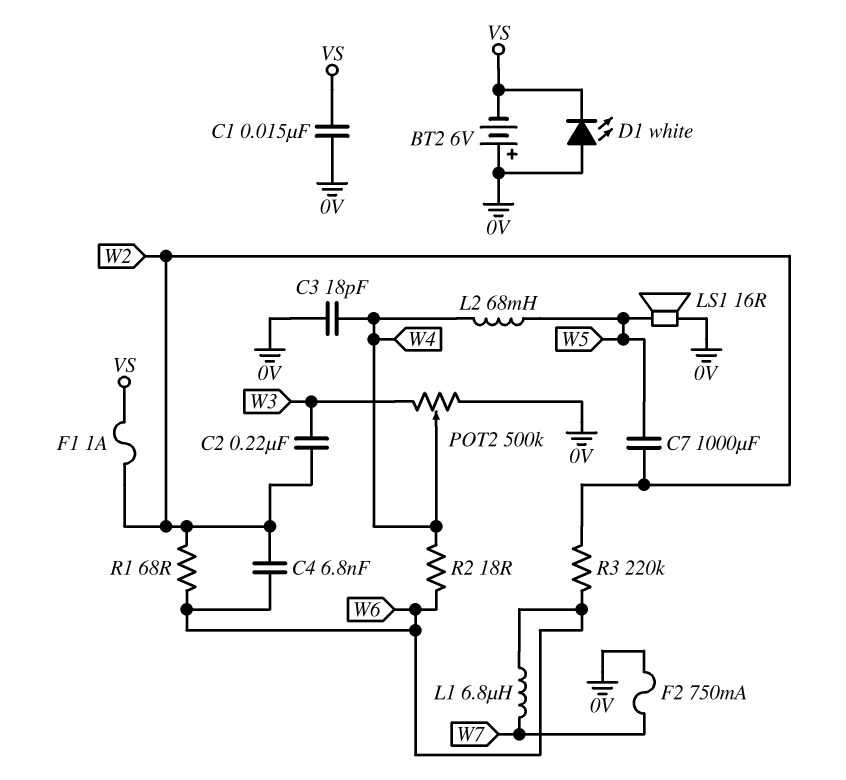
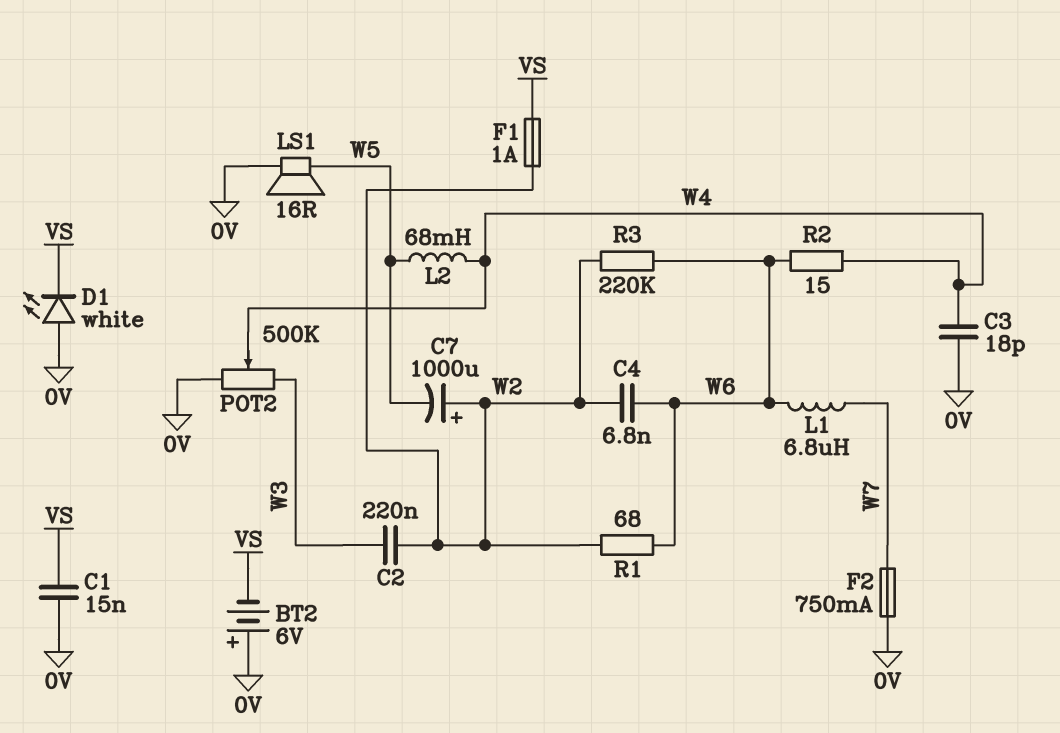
C7: 1000uF (W2, W5) -> 1000uF (plus W2, minus W5)
R2: 18 (W4, W6) -> 15 (W4, W6)

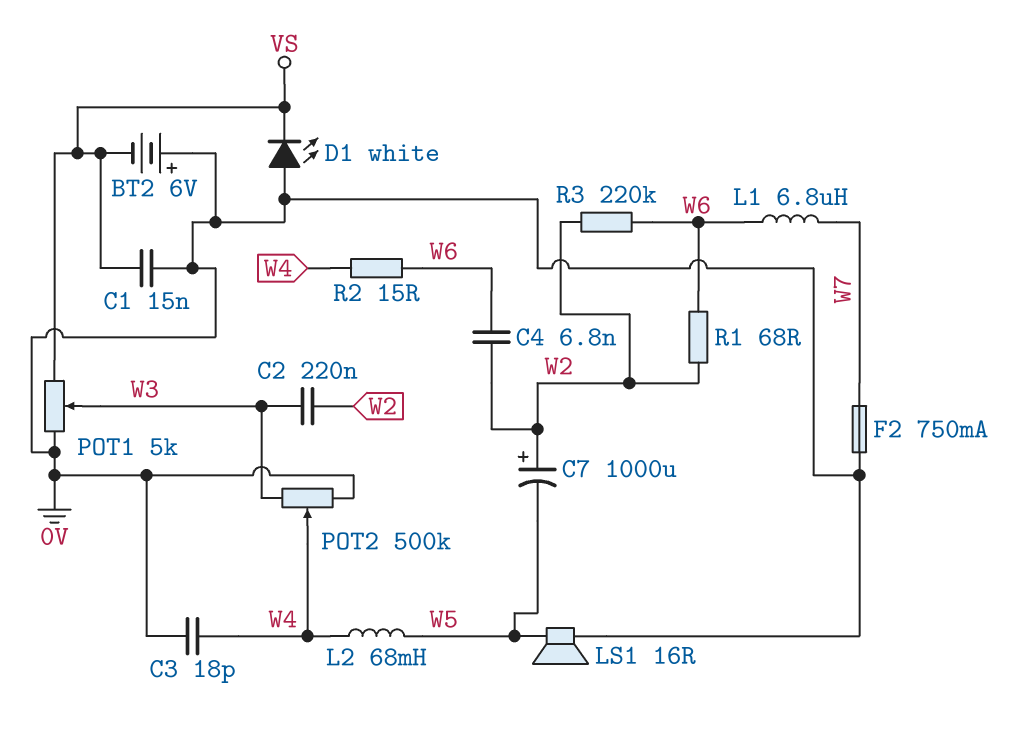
F1: 1A (VS, W2) -> none
POT1: none -> 5k (0V, VS, wiper W3)

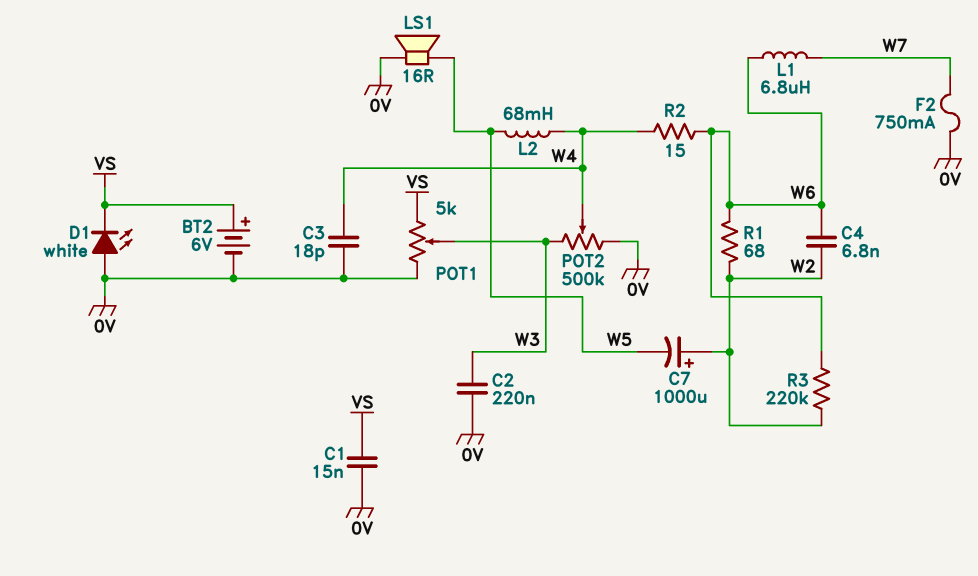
BT2: 6V (plus 0V, minus VS) -> 6V (plus VS, minus 0V)
C2: 220nF (W2, W3) -> 220nF (0V, W3)

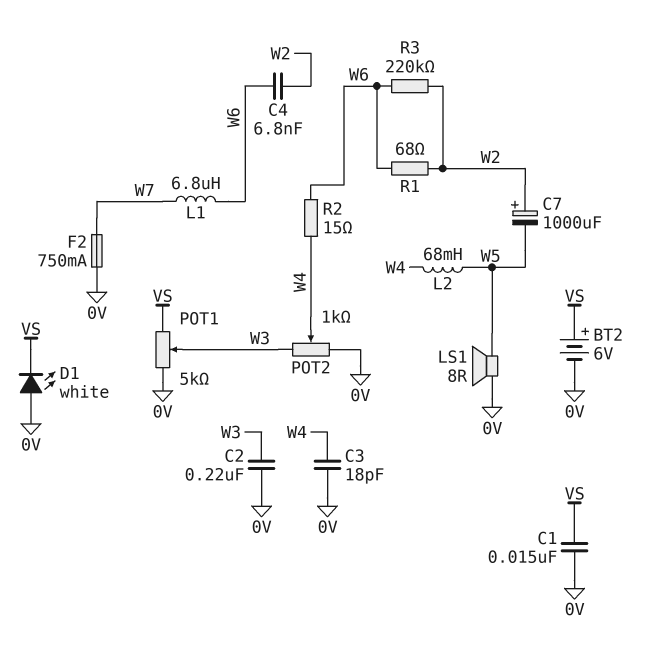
LS1: speaker 16R (0V, W5) -> speaker 8R (0V, W5)
POT2: 500k (0V, W3, wiper W4) -> 1k (0V, W3, wiper W4)

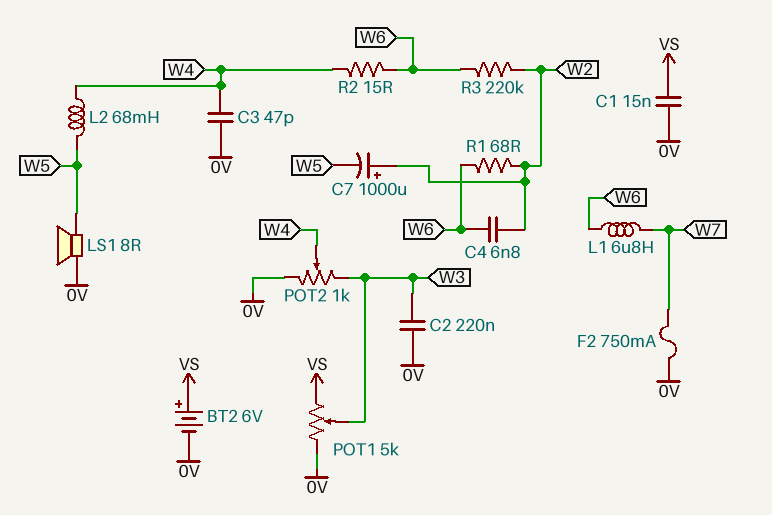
C3: 18pF (0V, W4) -> 47pF (0V, W4)
D1: LED white (A 0V, K VS) -> none

